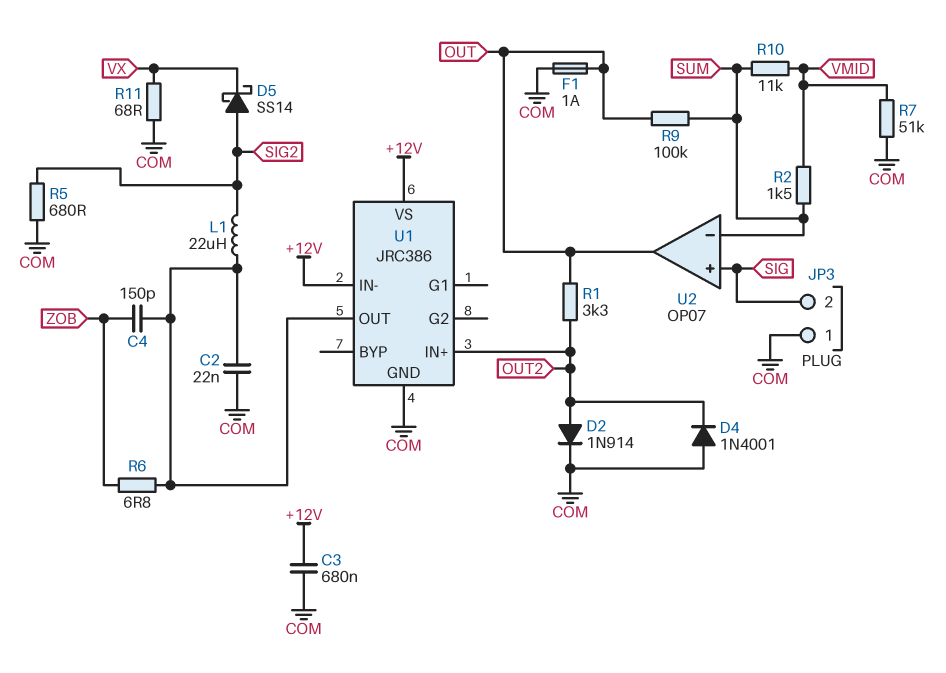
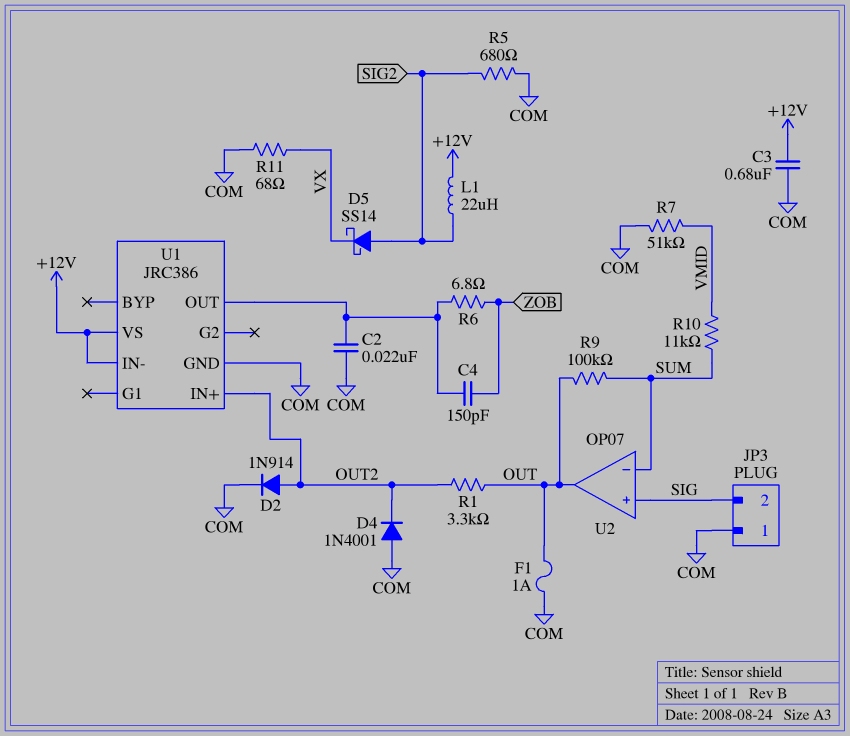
L1: 22uH (SIG2, U1/OUT) -> 22uH (+12V, SIG2)
R2: 1.5k (SUM, VMID) -> none

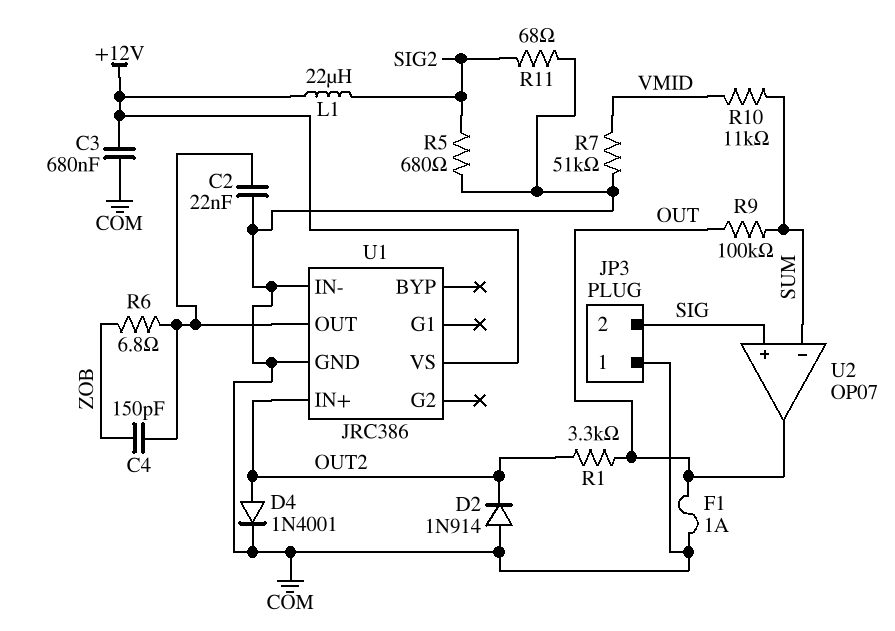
D2: diode 1N914 (A OUT2, K COM) -> diode 1N914 (A COM, K OUT2)
D4: diode 1N4001 (A COM, K OUT2) -> diode 1N4001 (A OUT2, K COM)
D5: schottky SS14 (A SIG2, K VX) -> none
R11: 68 (COM, VX) -> 68 (COM, SIG2)
U1 pin IN-: +12V -> COM

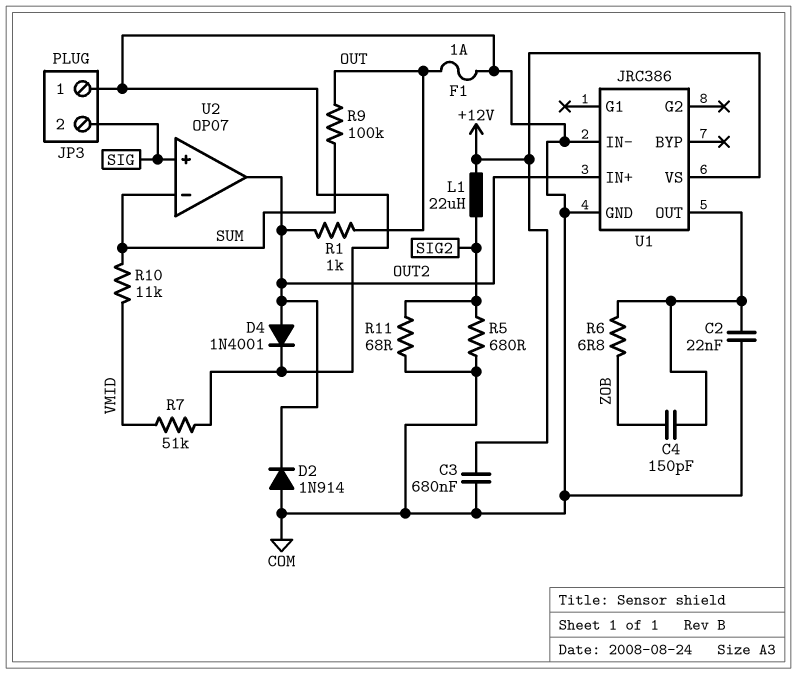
R1: 3.3k (OUT, OUT2) -> 1k (OUT, OUT2)
U2 pin out: OUT -> OUT2

